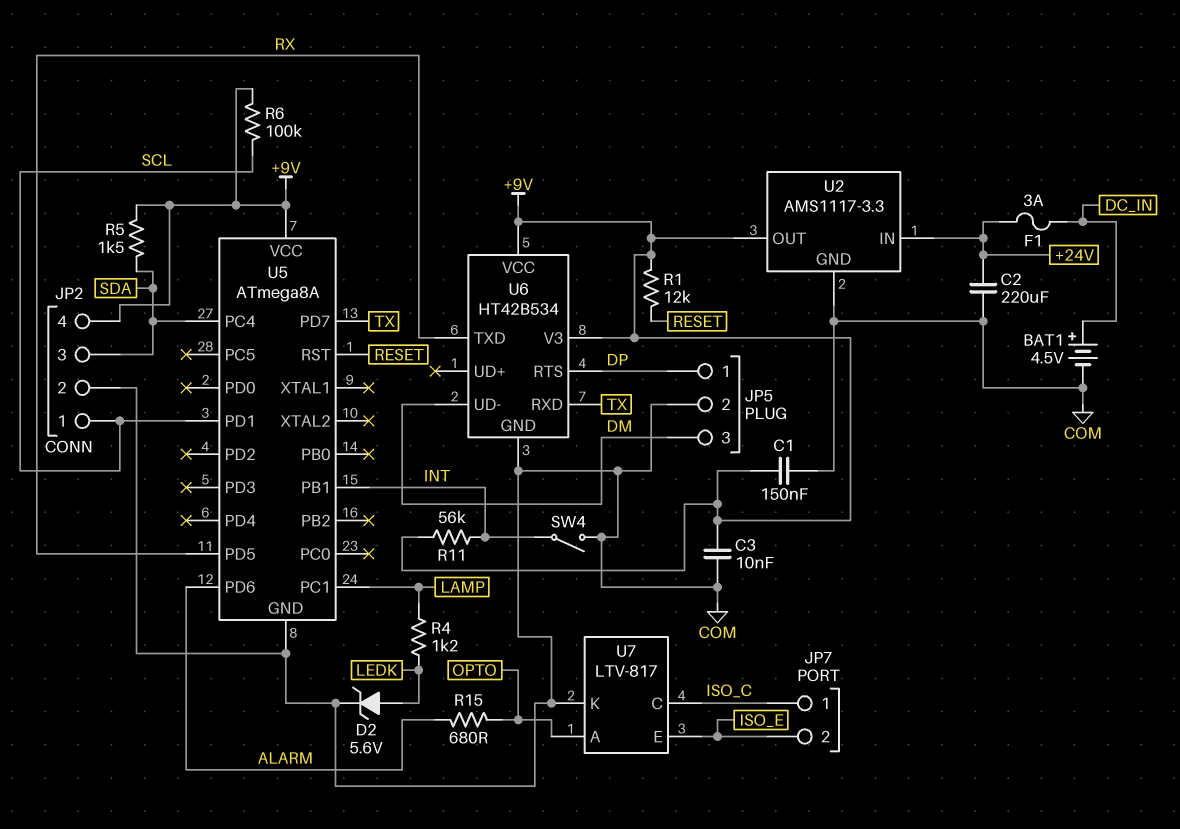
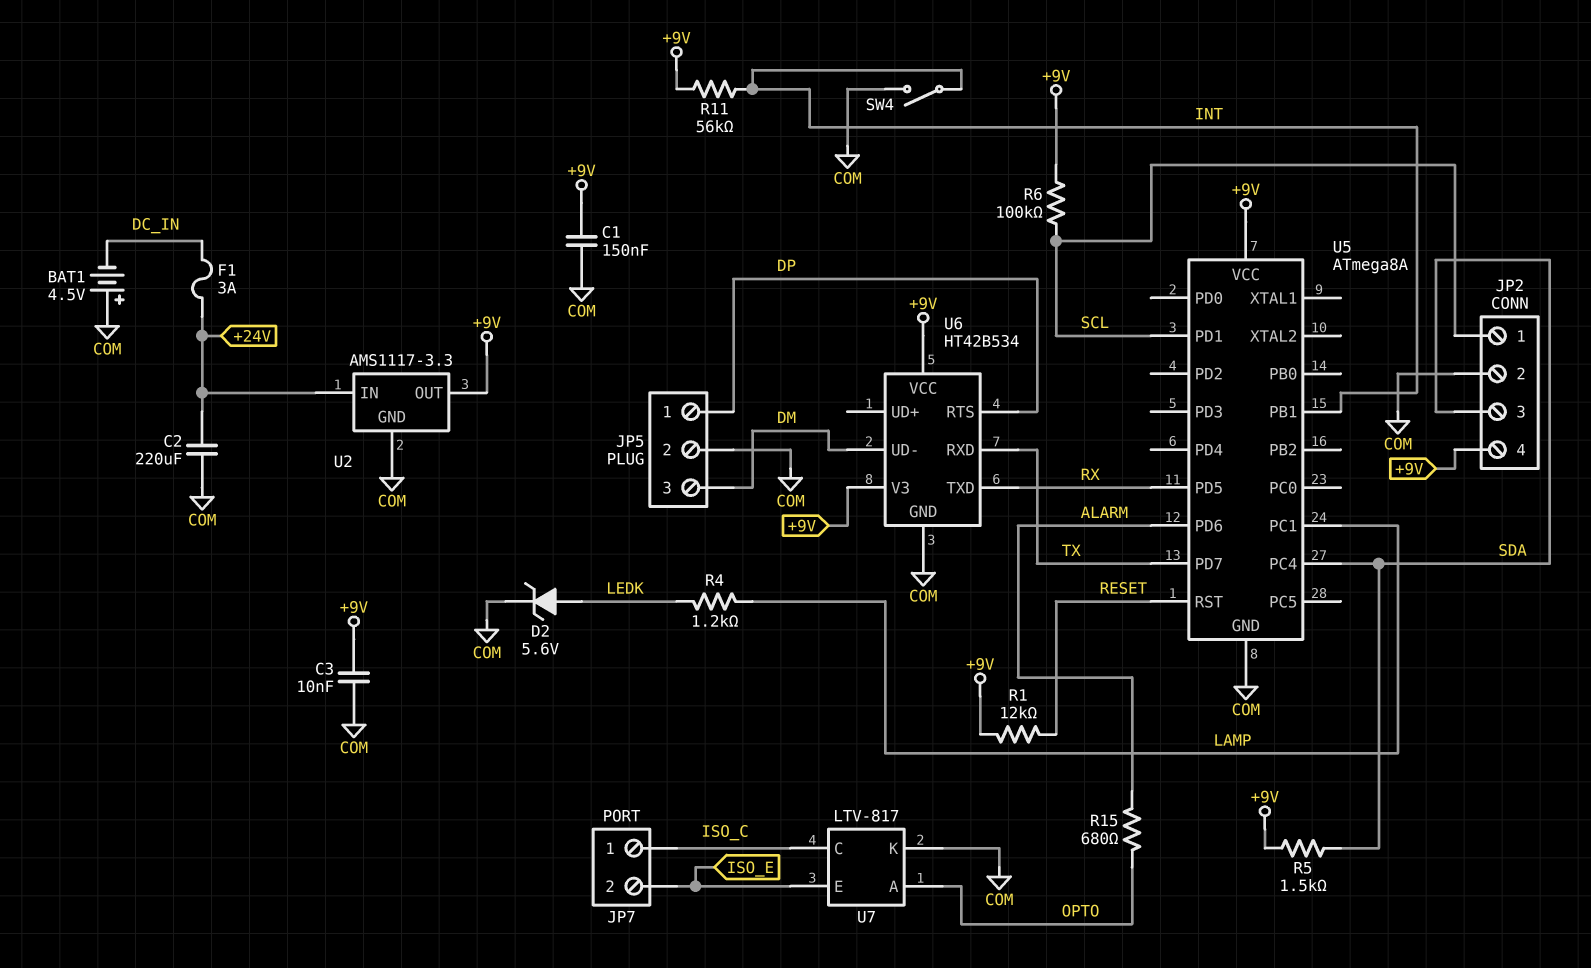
BAT1: 4.5V (plus DC_IN, minus COM) -> 4.5V (plus COM, minus DC_IN)

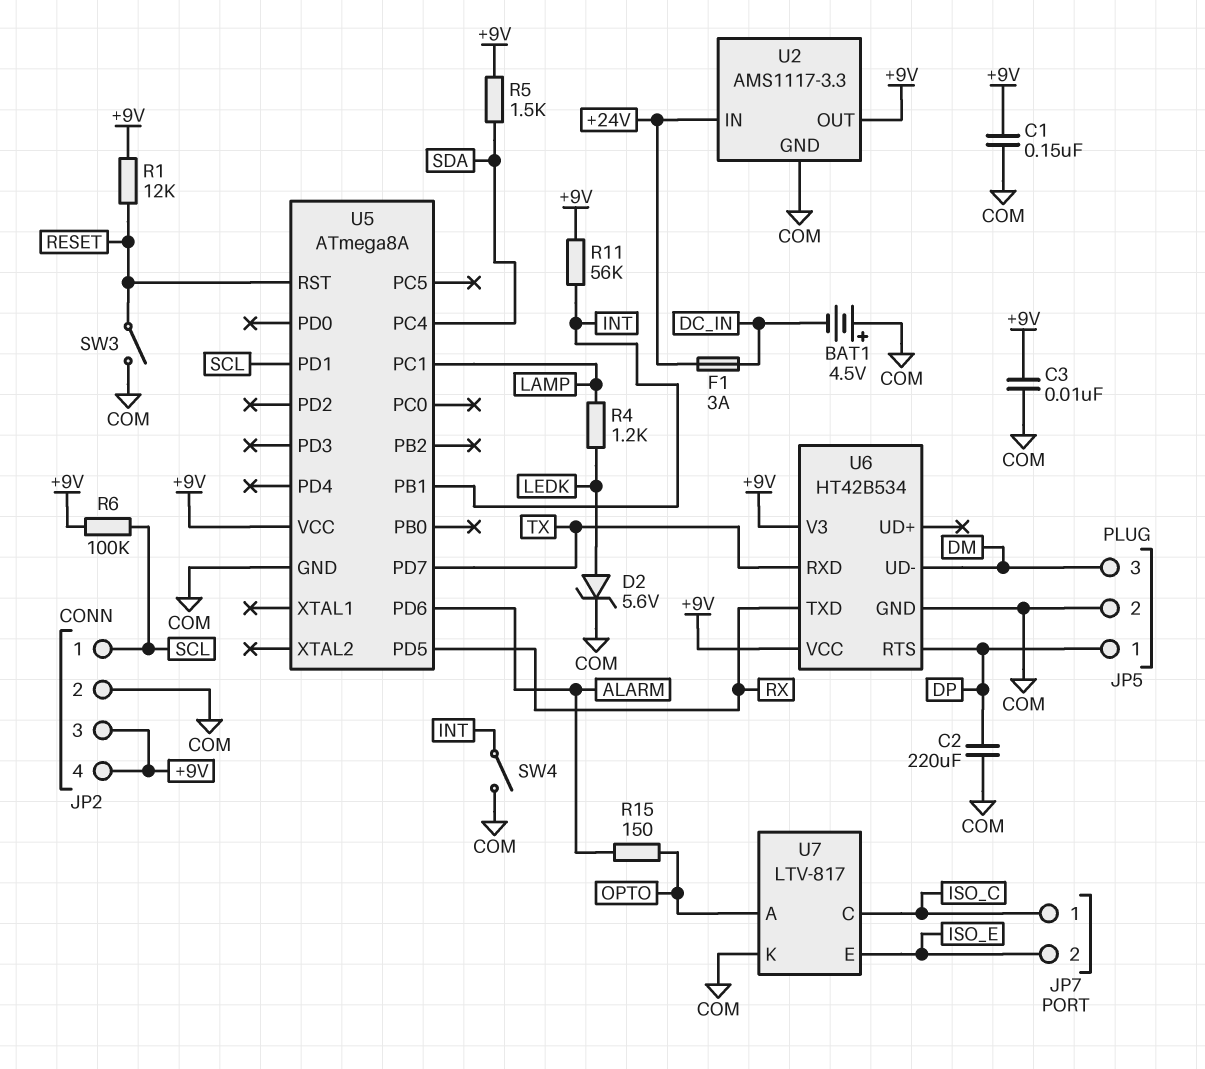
C2: 220uF (+24V, COM) -> 220uF (COM, DP)
JP2 pin 3: SDA -> +9V
R15: 680 (ALARM, OPTO) -> 150 (ALARM, OPTO)
SW3: none -> switch (COM, RESET)

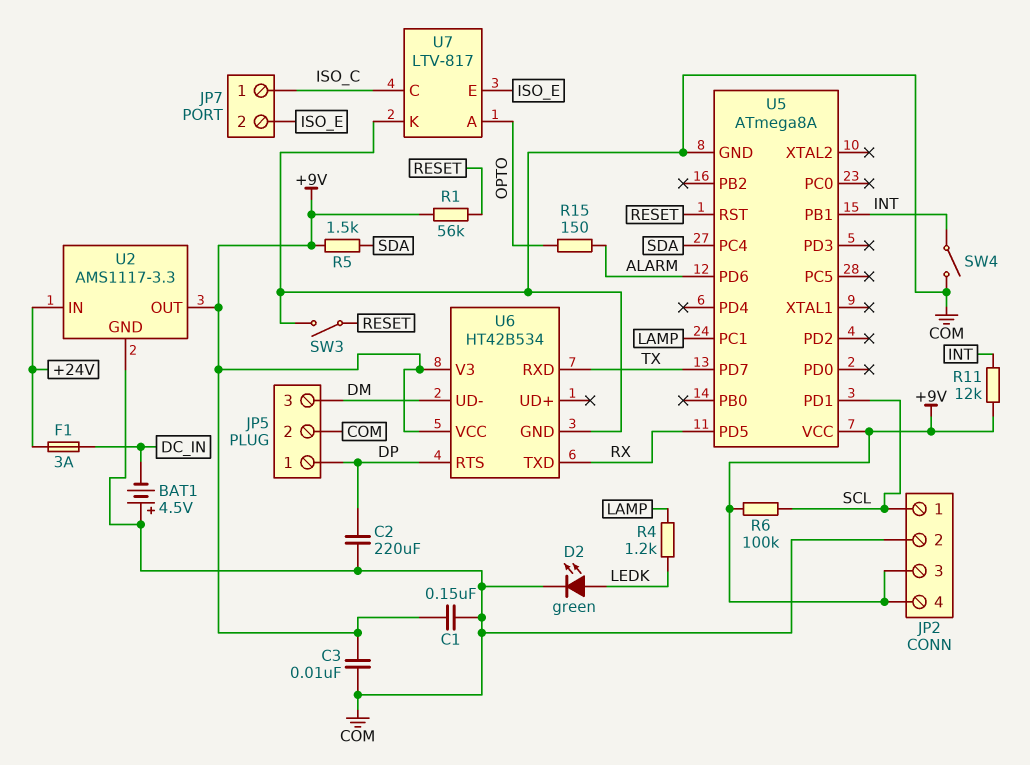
D2: zener 5.6V (A LEDK, K COM) -> LED green (A LEDK, K COM)
R1: 12k (+9V, RESET) -> 56k (+9V, RESET)
R11: 56k (+9V, INT) -> 12k (+9V, INT)

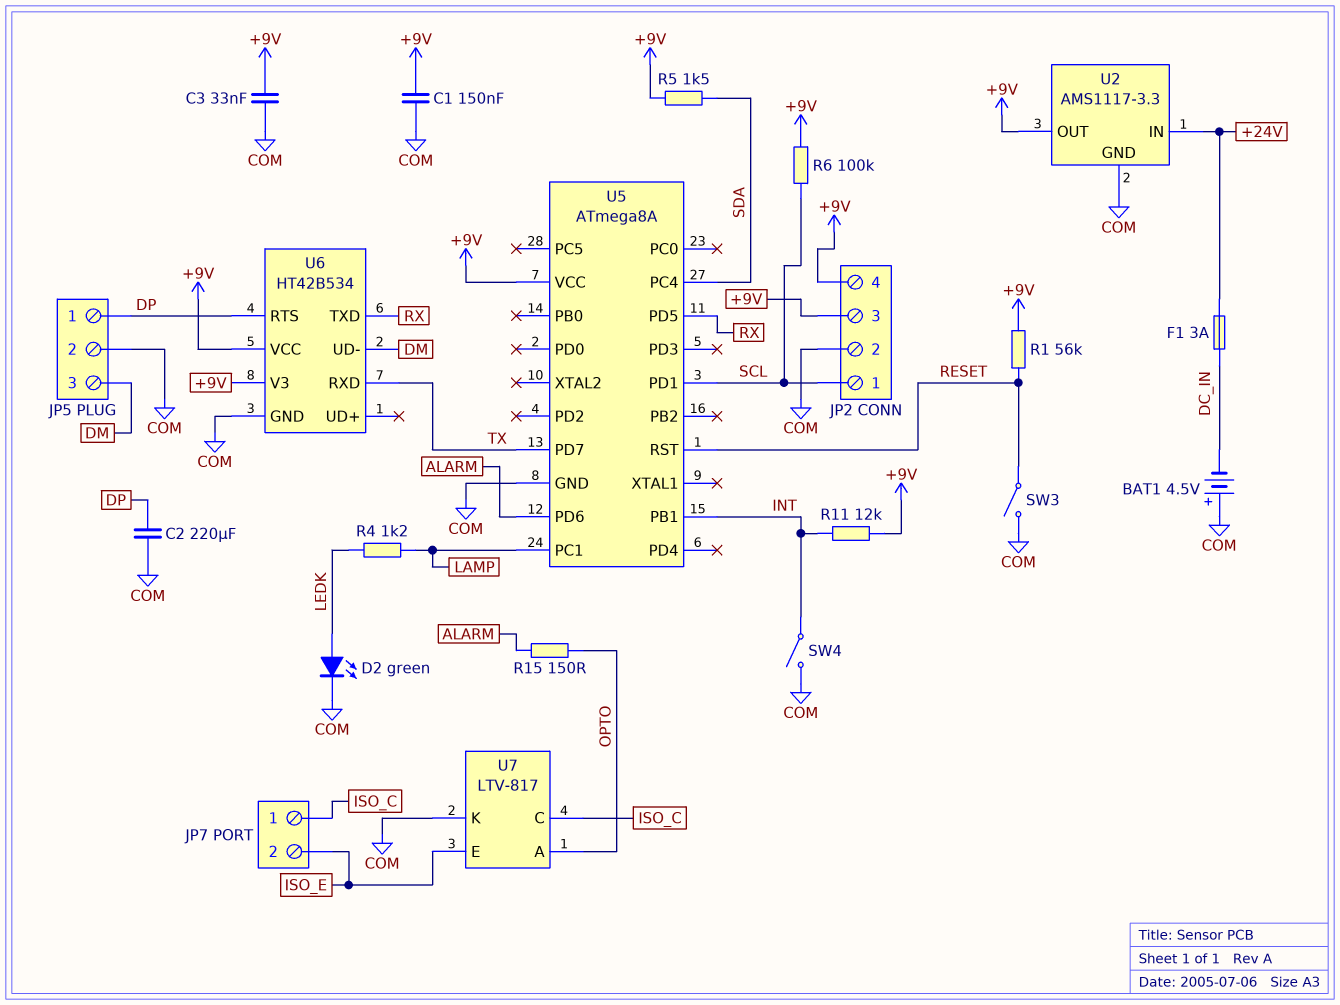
C3: 10nF (+9V, COM) -> 33nF (+9V, COM)

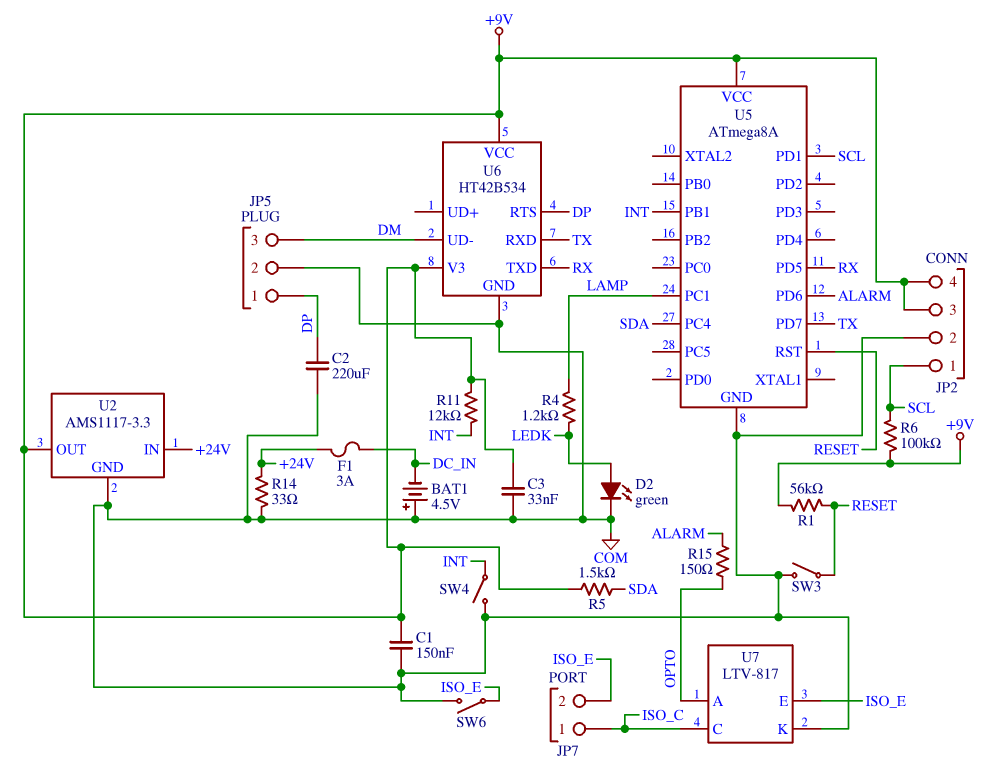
R14: none -> 33 (+24V, COM)
SW6: none -> switch (COM, ISO_E)

